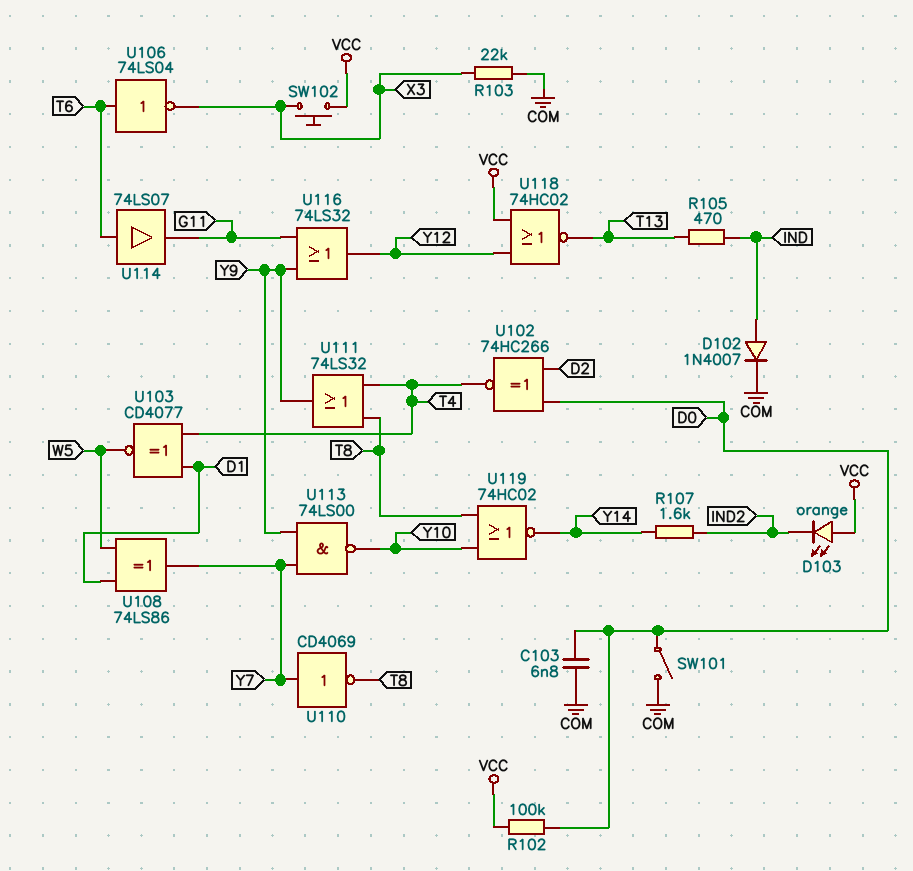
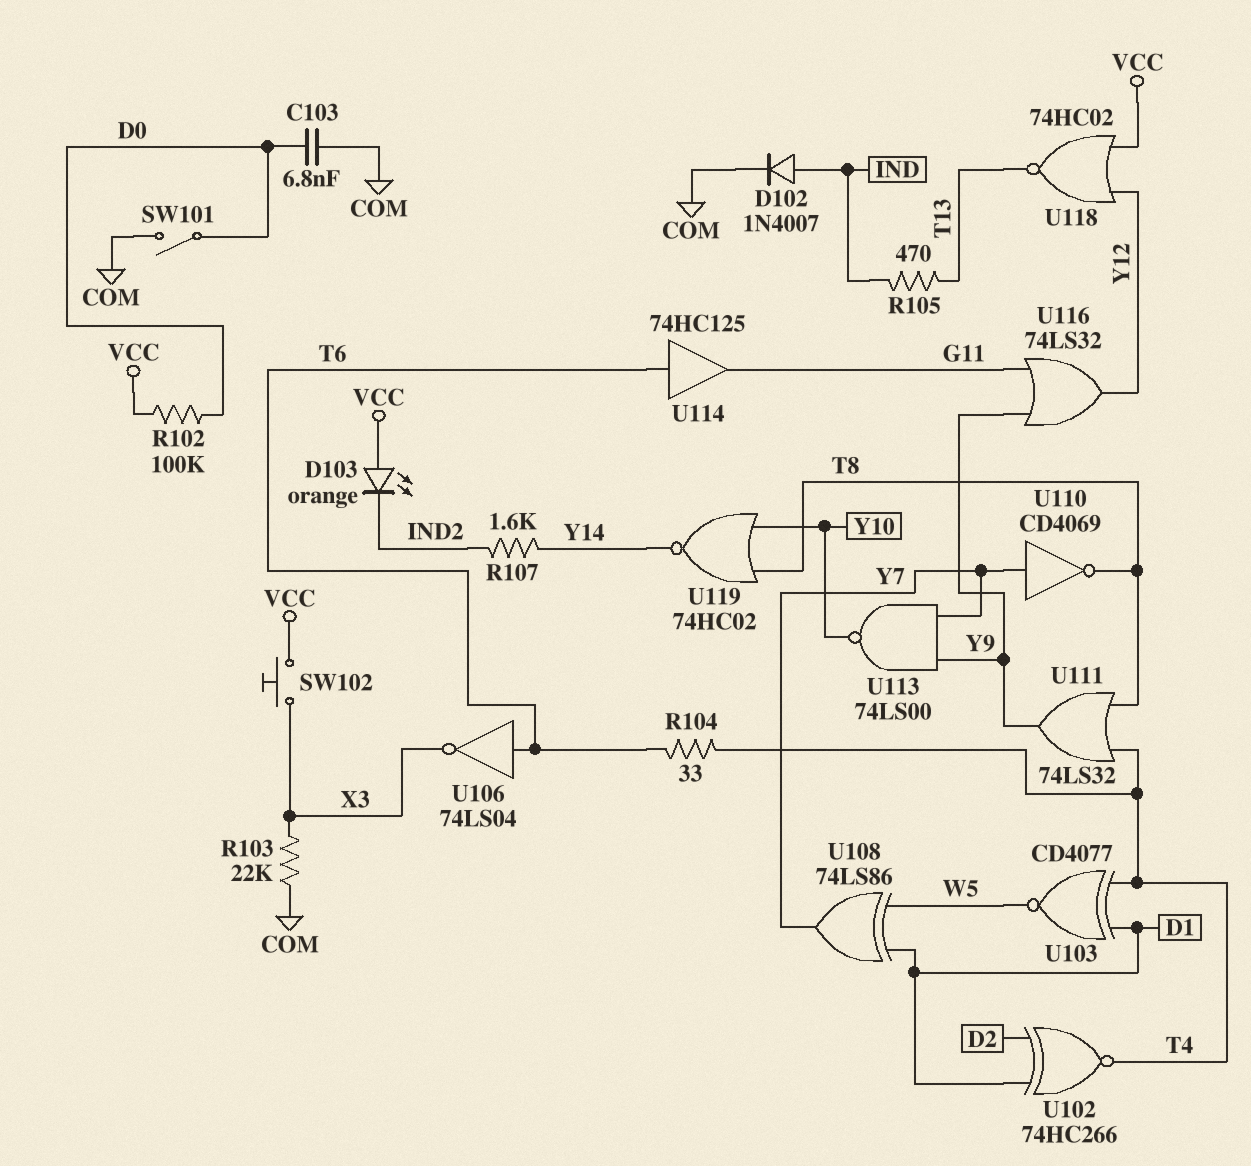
R104: none -> 33 (T4, T6)
U102: XNOR 74HC266 (in D0, in D2, out T4) -> XNOR 74HC266 (in D1, in D2, out T4)
U114: buffer 74LS07 (in T6, out G11) -> buffer 74HC125 (in T6, out G11)

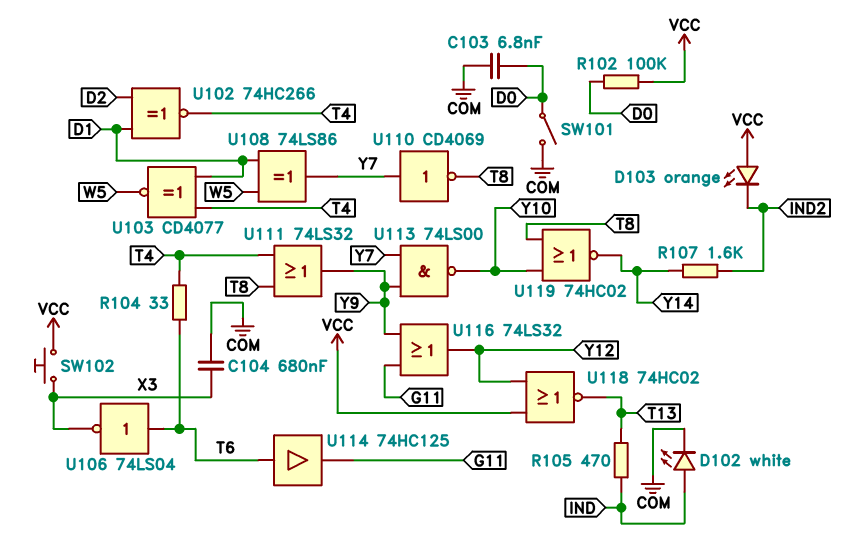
C104: none -> 680nF (COM, X3)
D102: diode 1N4007 (A IND, K COM) -> LED white (A IND, K COM)
R103: 22k (COM, X3) -> none

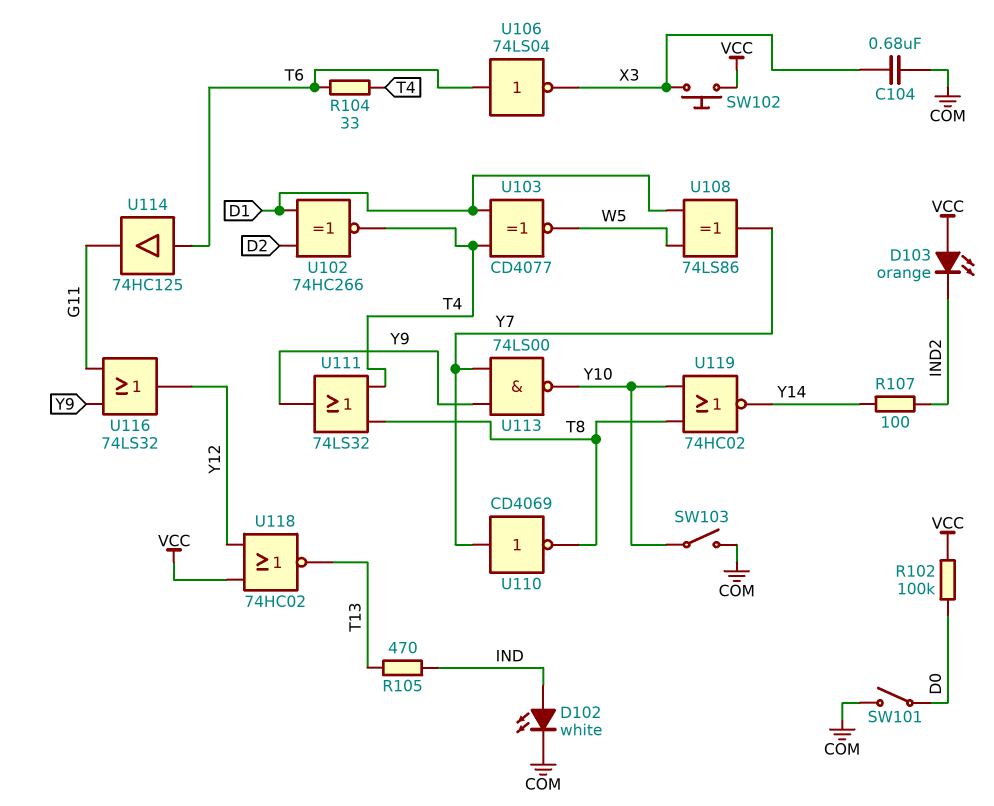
C103: 6.8nF (COM, D0) -> none
R107: 1.6k (IND2, Y14) -> 100 (IND2, Y14)
SW103: none -> switch (COM, Y10)

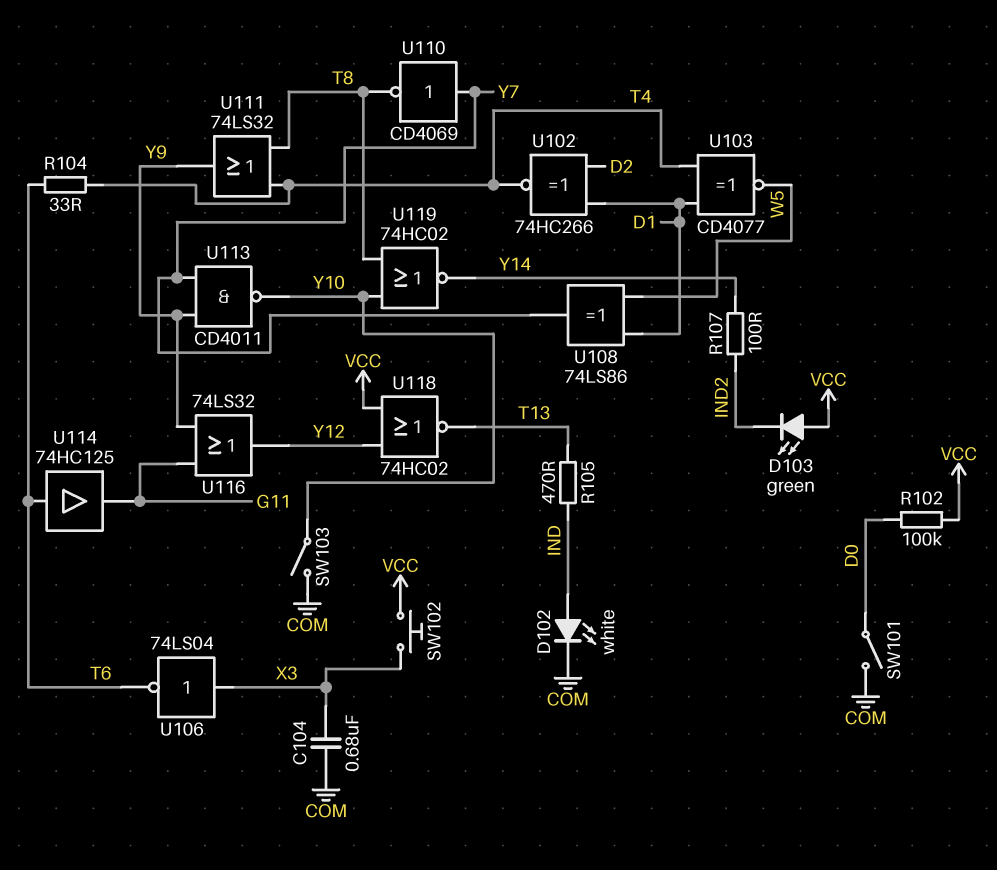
D103: LED orange (A VCC, K IND2) -> LED green (A VCC, K IND2)
U106: NOT 74LS04 (in T6, out X3) -> NOT 74LS04 (in X3, out T6)
U113: NAND 74LS00 (in Y7, in Y9, out Y10) -> NAND CD4011 (in Y7, in Y9, out Y10)

